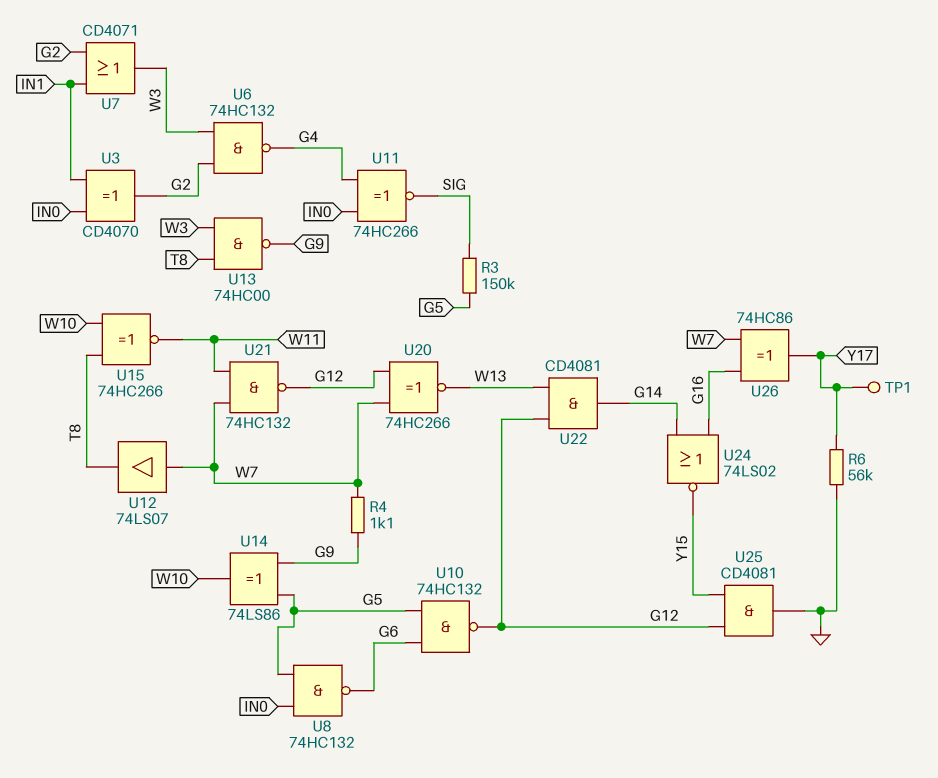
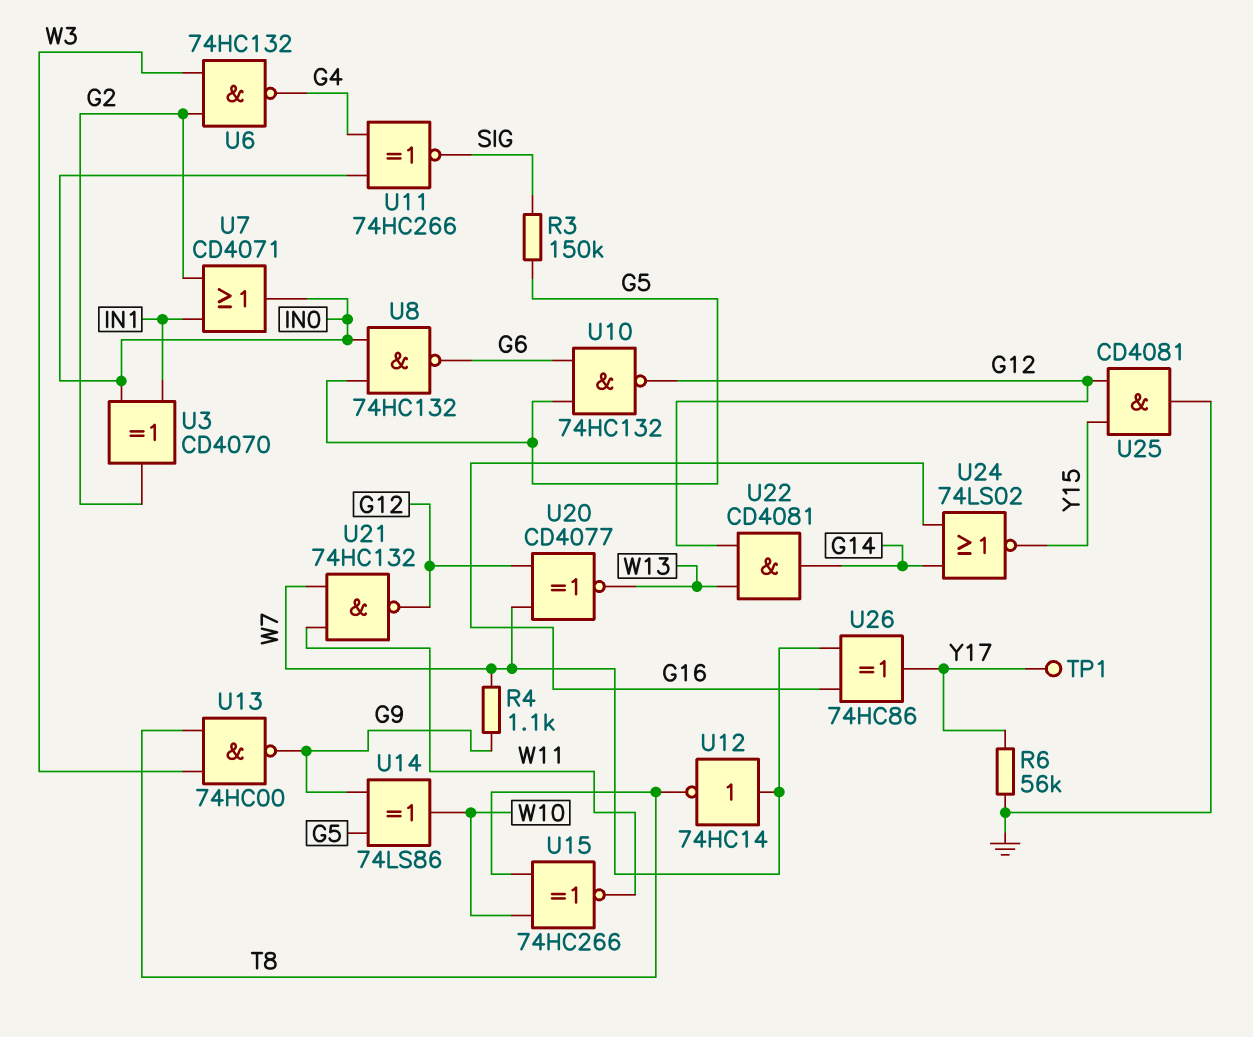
U7: OR CD4071 (in G2, in IN1, out W3) -> OR CD4071 (in G2, in IN1, out IN0)
U12: buffer 74LS07 (in W7, out T8) -> NOT 74HC14 (in W7, out T8)
U20: XNOR 74HC266 (in G12, in W7, out W13) -> XNOR CD4077 (in G12, in W7, out W13)

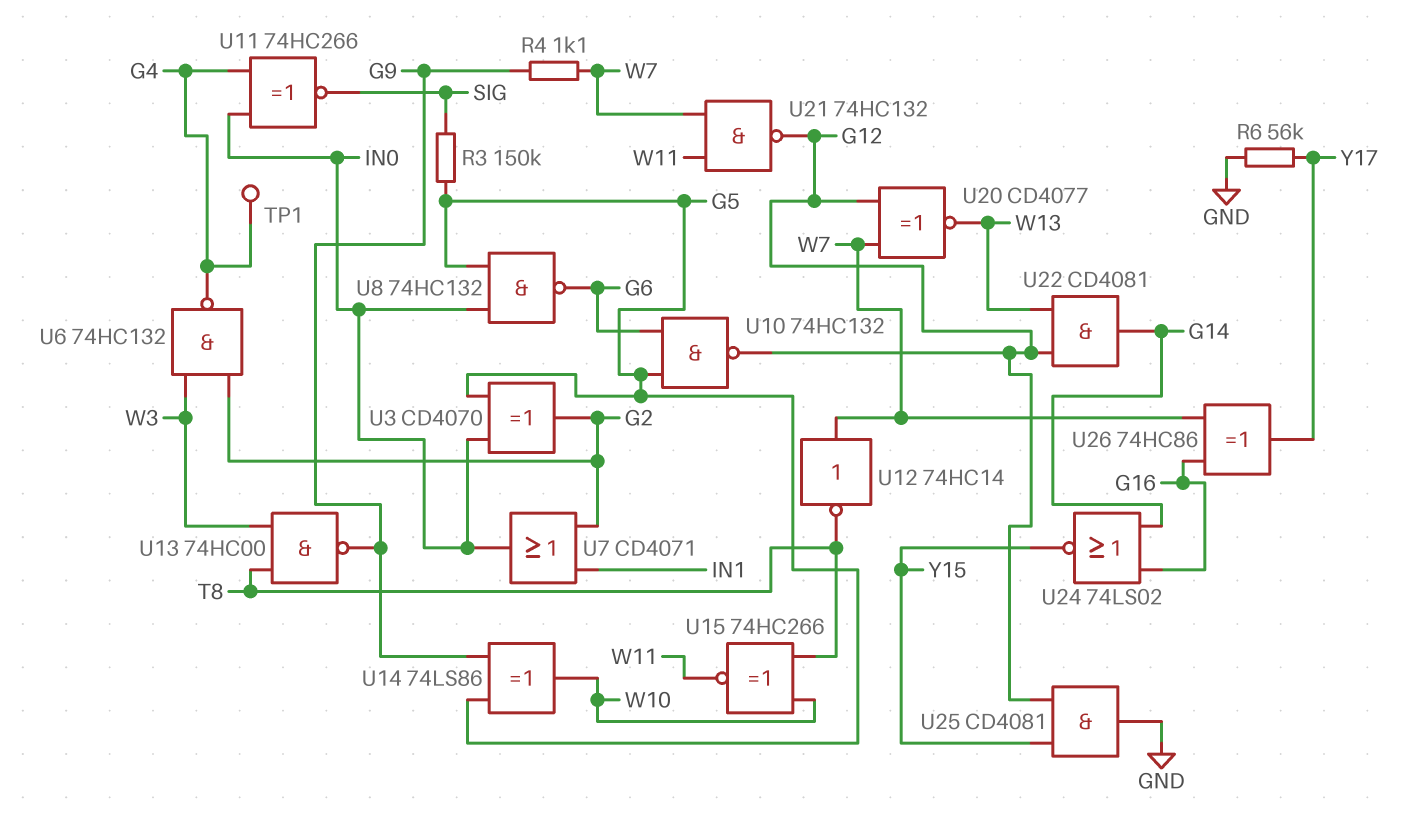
TP1: test point (Y17) -> test point (G4)
U3: XOR CD4070 (in IN0, in IN1, out G2) -> XOR CD4070 (in G5, in IN0, out G2)

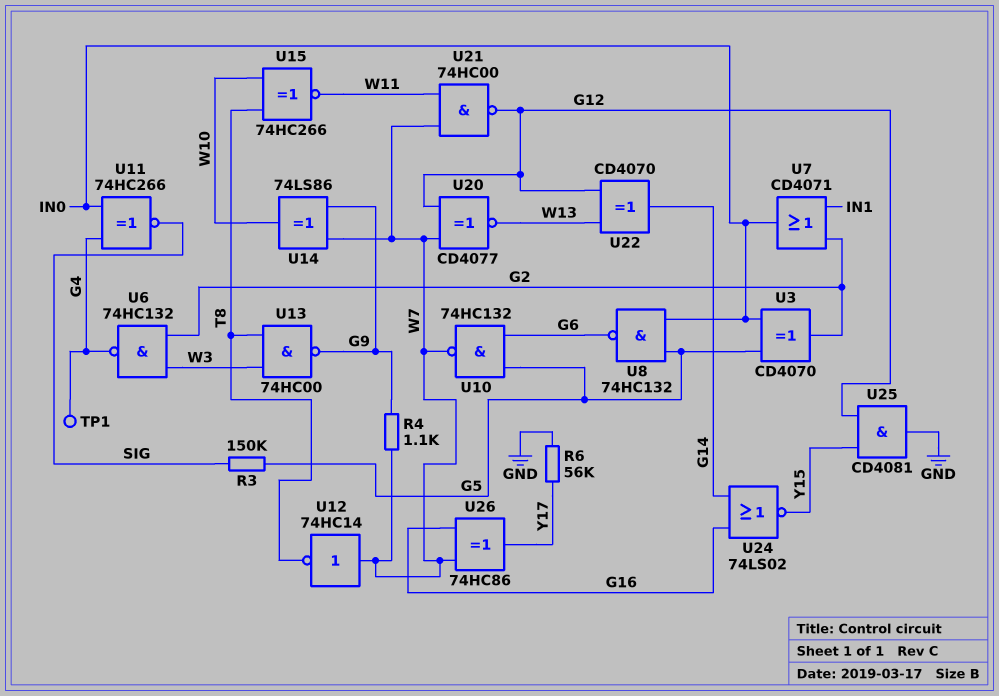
U10: NAND 74HC132 (in G5, in G6, out G12) -> NAND 74HC132 (in G5, in G6, out W7)
U14: XOR 74LS86 (in G5, in G9, out W10) -> XOR 74LS86 (in G9, in W7, out W10)
U21: NAND 74HC132 (in W7, in W11, out G12) -> NAND 74HC00 (in W7, in W11, out G12)
U22: AND CD4081 (in G12, in W13, out G14) -> XOR CD4070 (in G12, in W13, out G14)

